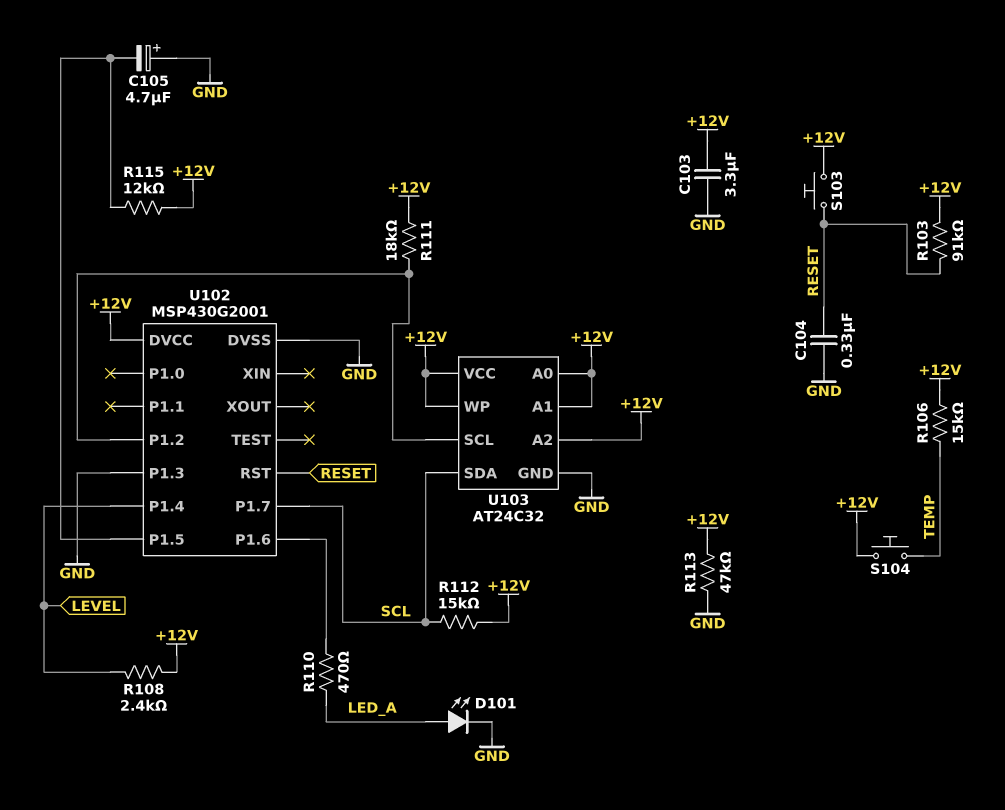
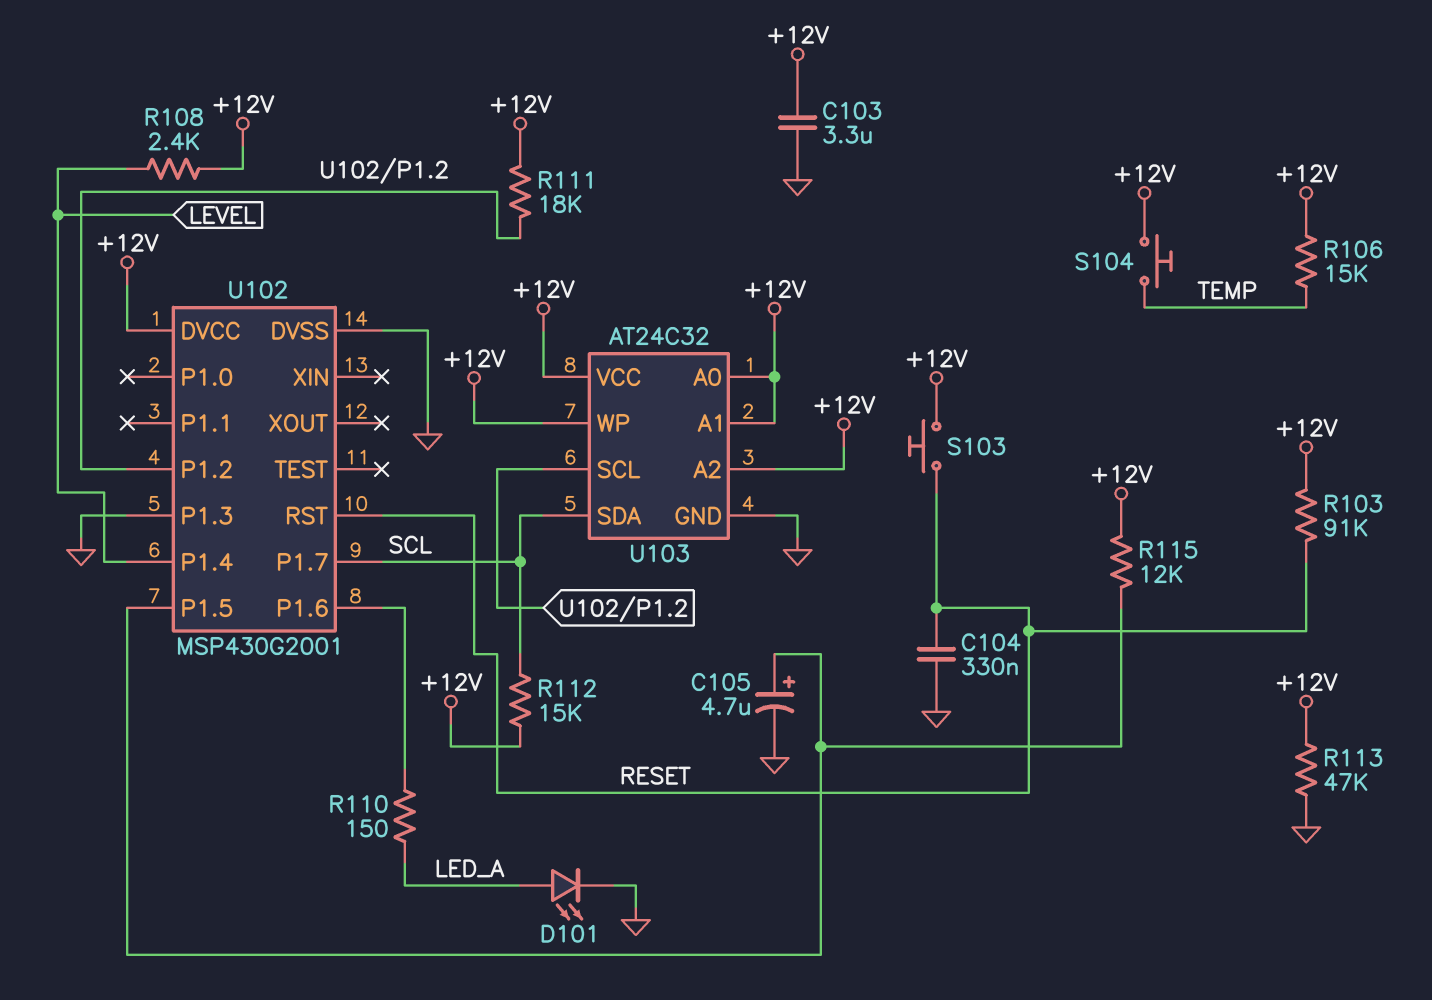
C105: 4.7uF (plus GND, minus U102/P1.5) -> 4.7uF (plus U102/P1.5, minus GND)
R110: 470 (LED_A, U102/P1.6) -> 150 (LED_A, U102/P1.6)

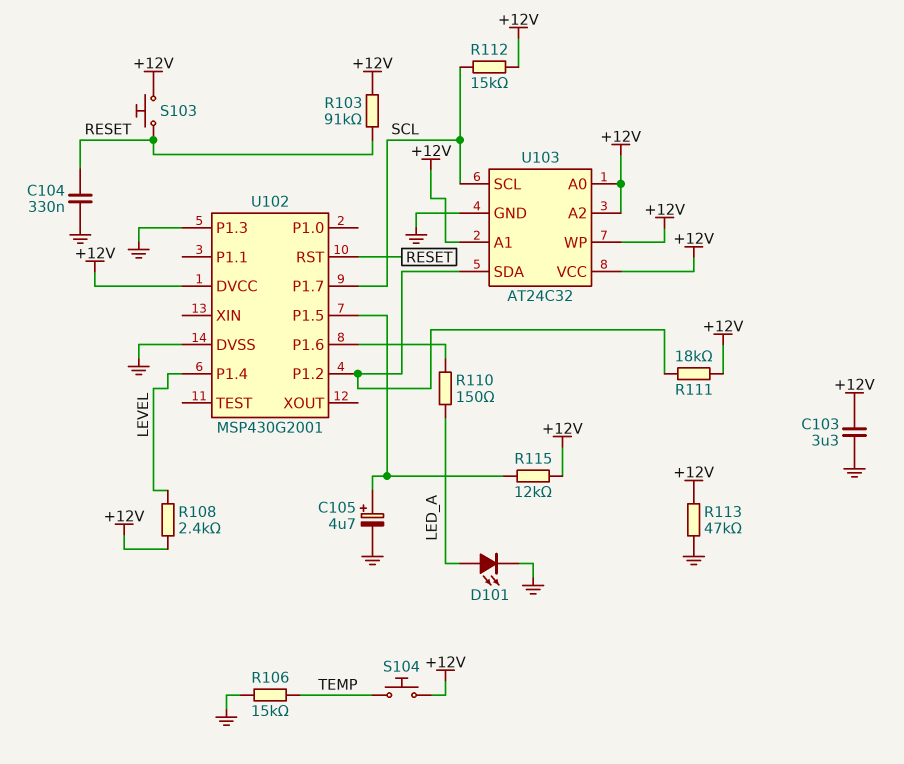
R106: 15k (+12V, TEMP) -> 15k (GND, TEMP)
U103 pin SCL: U102/P1.2 -> SCL
U103 pin SDA: SCL -> U102/P1.2

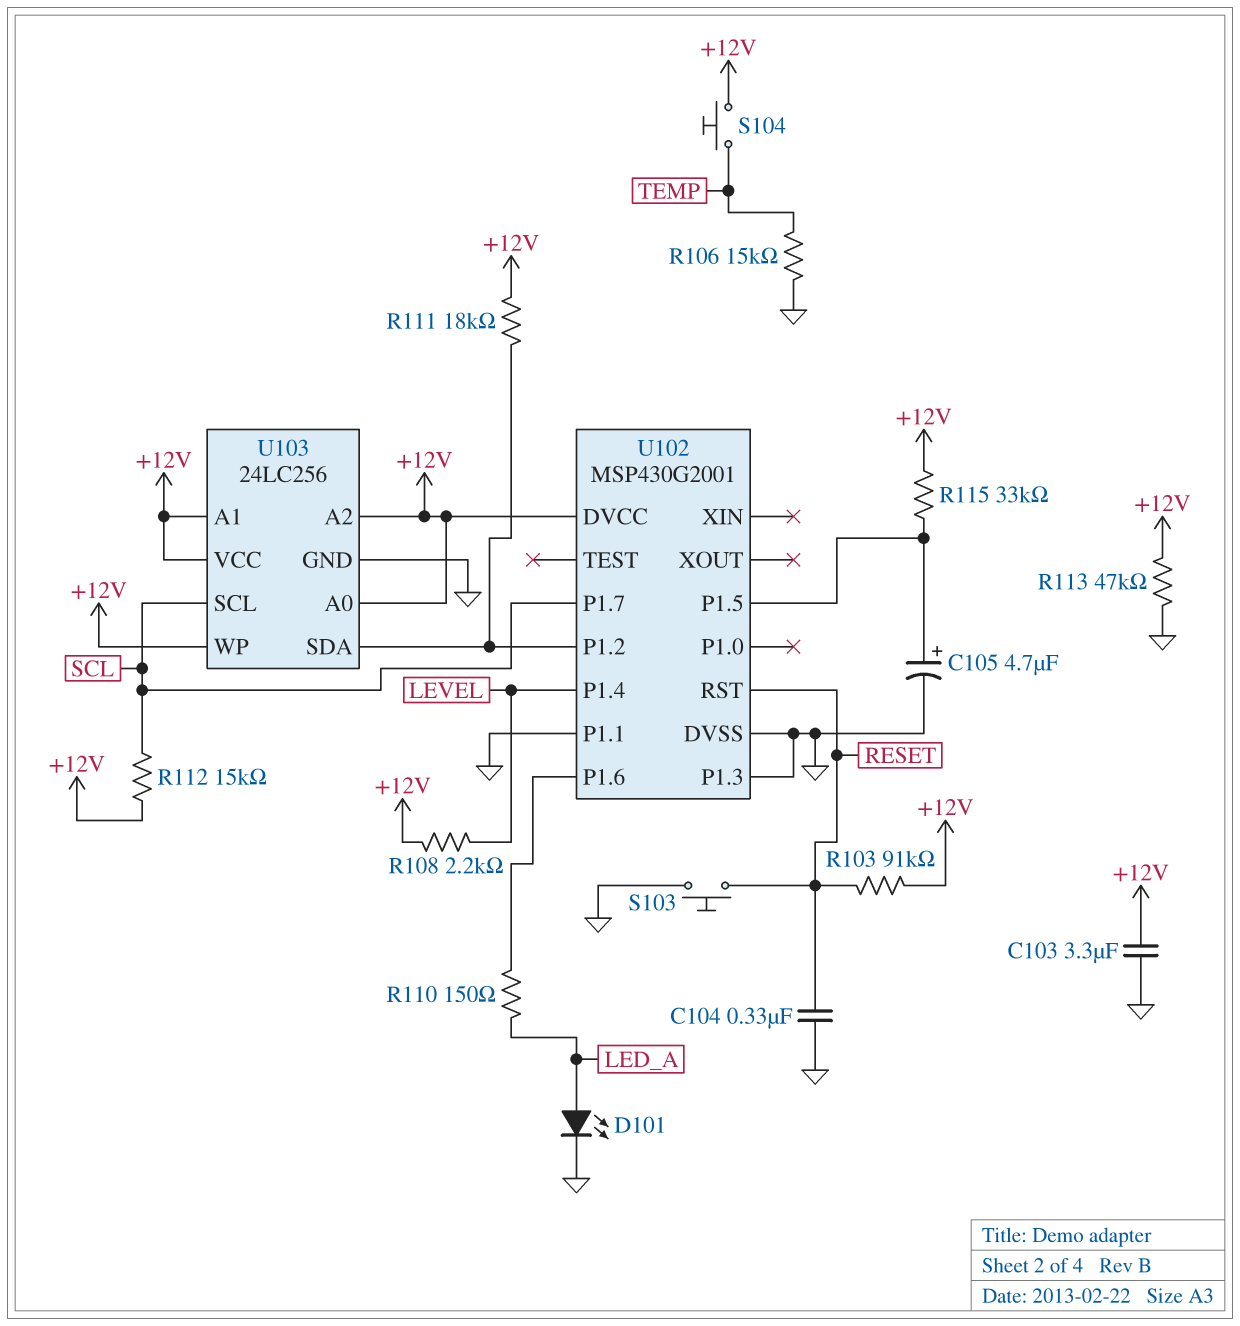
R108: 2.4k (+12V, LEVEL) -> 2.2k (+12V, LEVEL)
R115: 12k (+12V, U102/P1.5) -> 33k (+12V, U102/P1.5)
S103: button (+12V, RESET) -> button (GND, RESET)
U102 pin P1.1: none -> GND
U103: AT24C32 -> 24LC256

